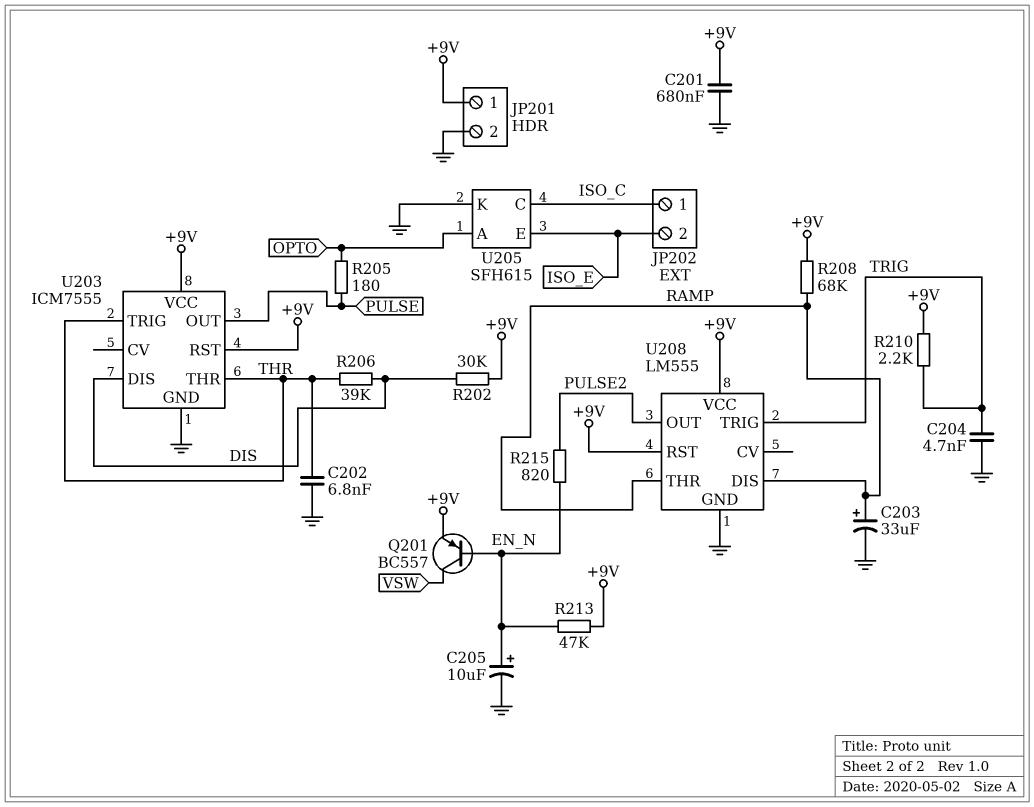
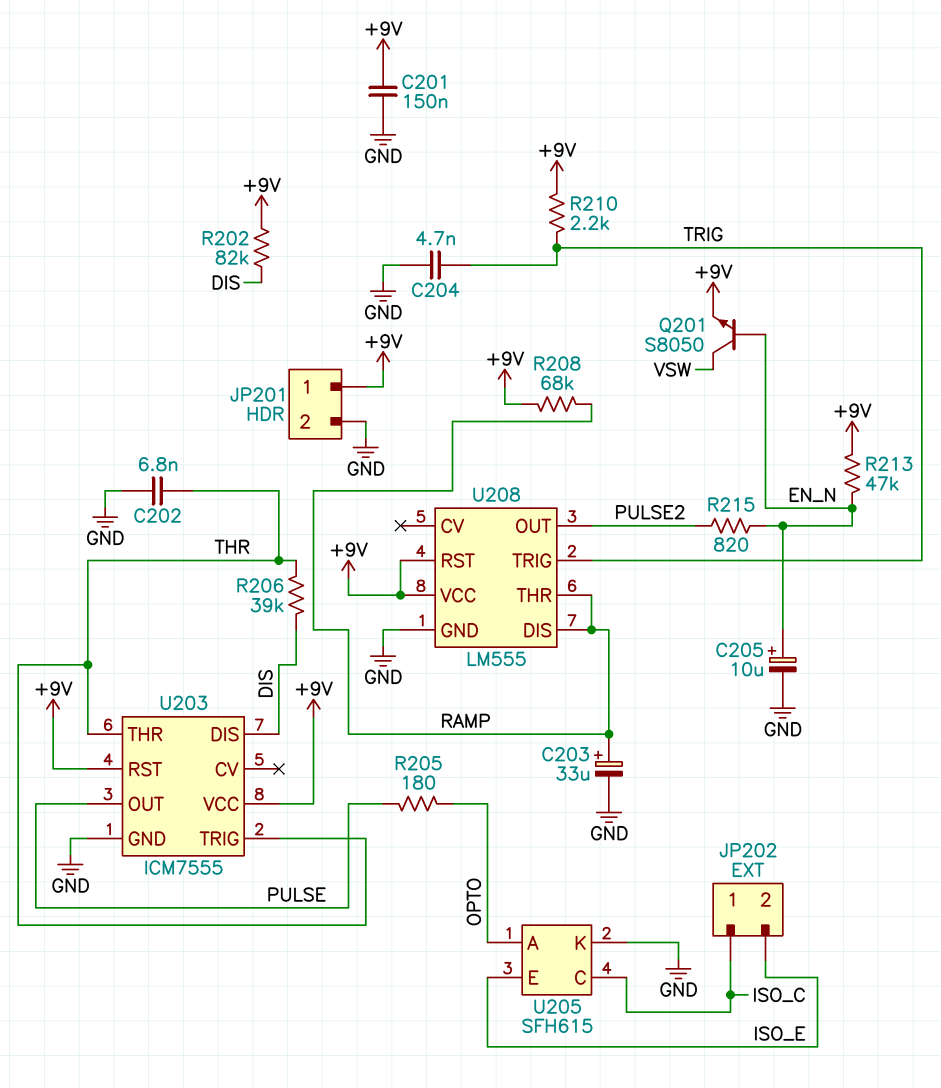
C201: 680nF (+9V, GND) -> 150nF (+9V, GND)
Q201: PNP BC557 (B EN_N, C VSW, E +9V) -> NPN S8050 (B EN_N, C VSW, E +9V)
R202: 30k (+9V, DIS) -> 82k (+9V, DIS)

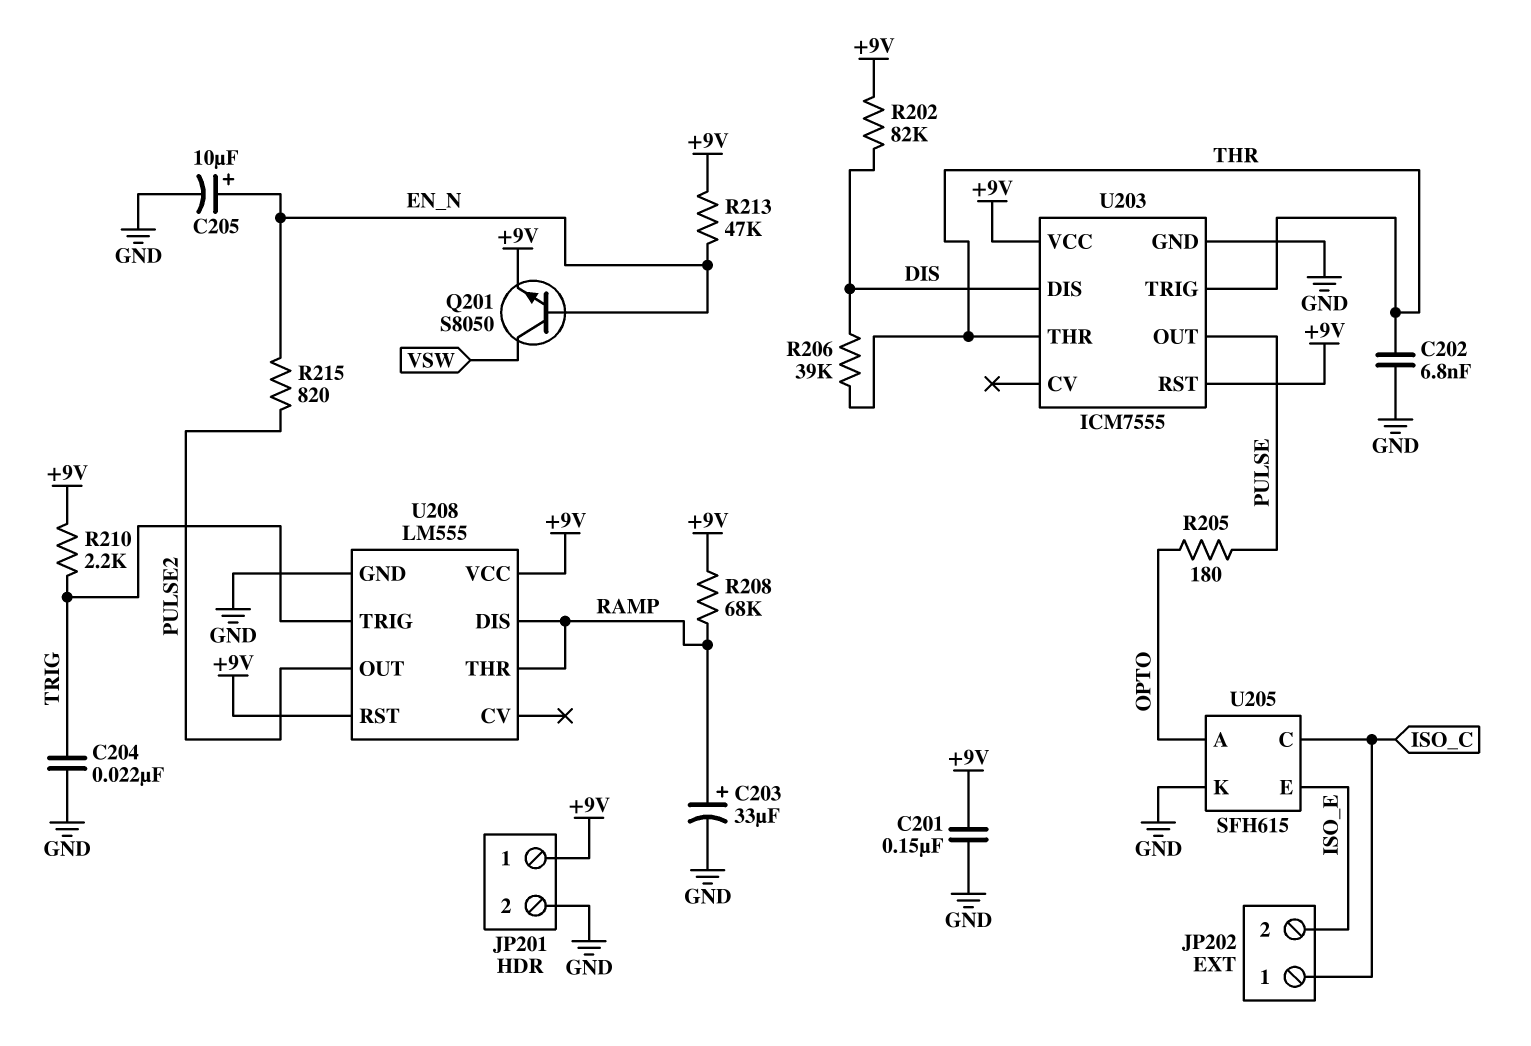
C204: 4.7nF (GND, TRIG) -> 22nF (GND, TRIG)

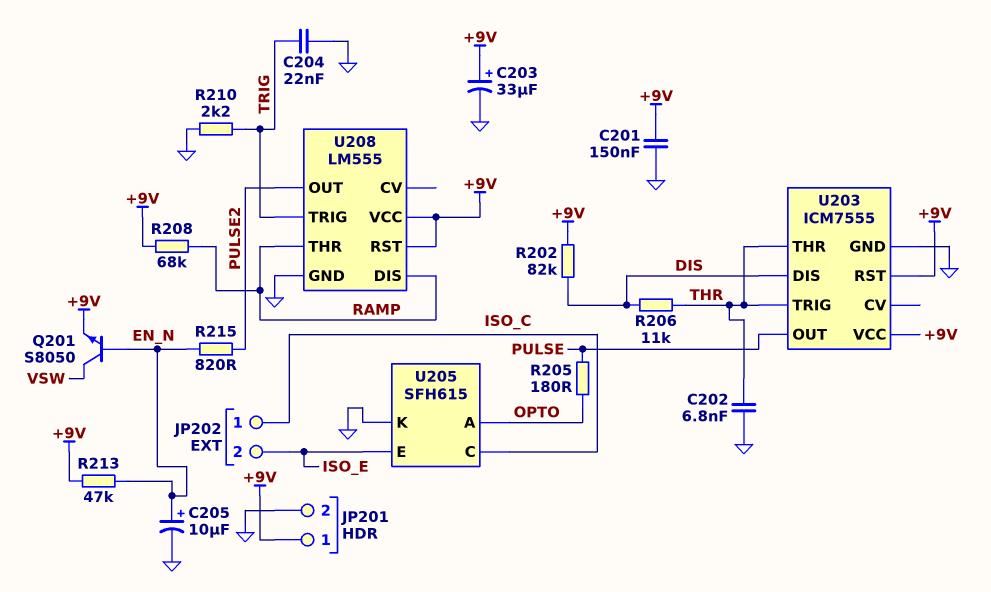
C203: 33uF (plus RAMP, minus GND) -> 33uF (plus +9V, minus GND)
R206: 39k (DIS, THR) -> 11k (DIS, THR)
R210: 2.2k (+9V, TRIG) -> 2.2k (GND, TRIG)

